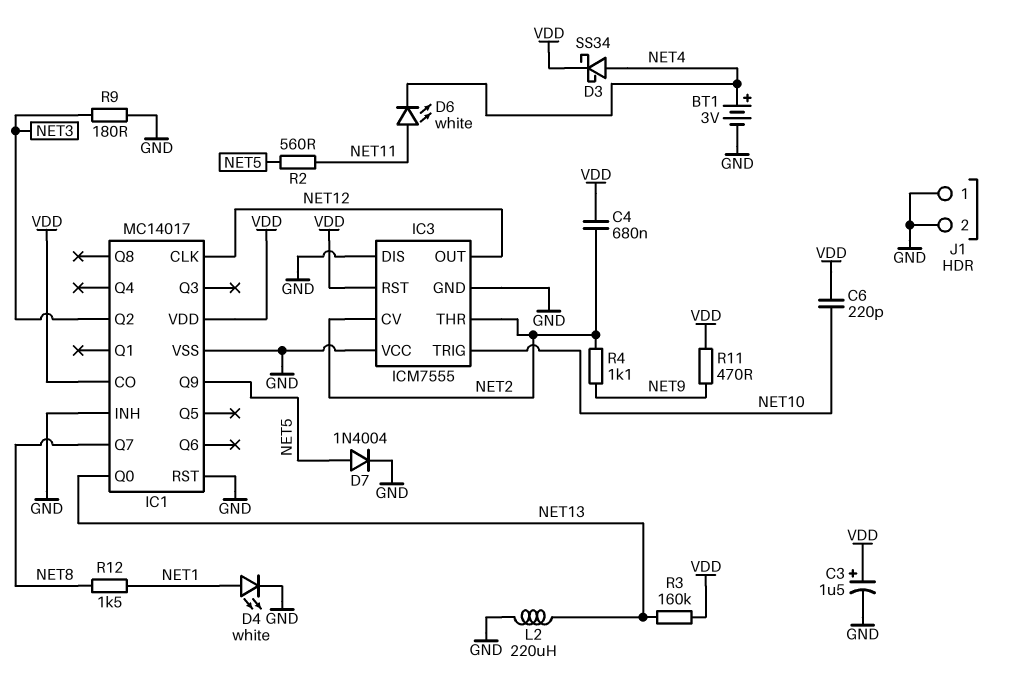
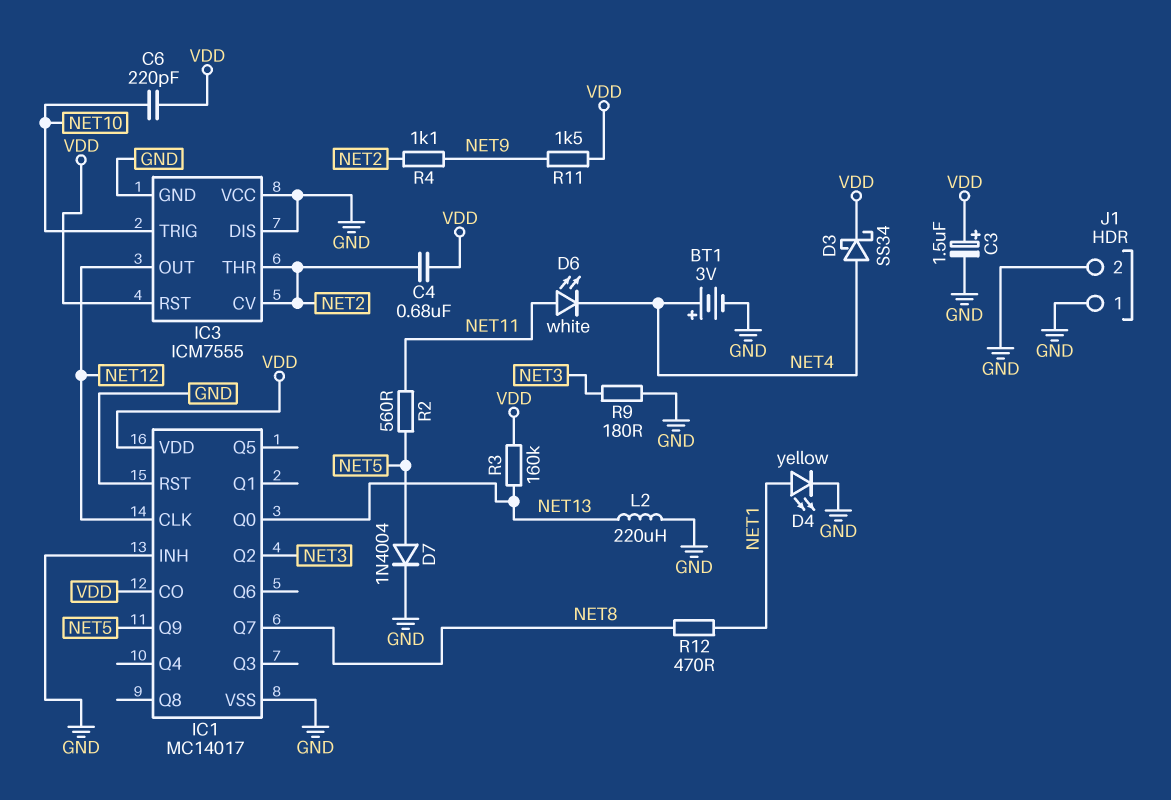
D4: LED white (A NET1, K GND) -> LED yellow (A NET1, K GND)
R11: 470 (NET9, VDD) -> 1.5k (NET9, VDD)
R12: 1.5k (NET1, NET8) -> 470 (NET1, NET8)

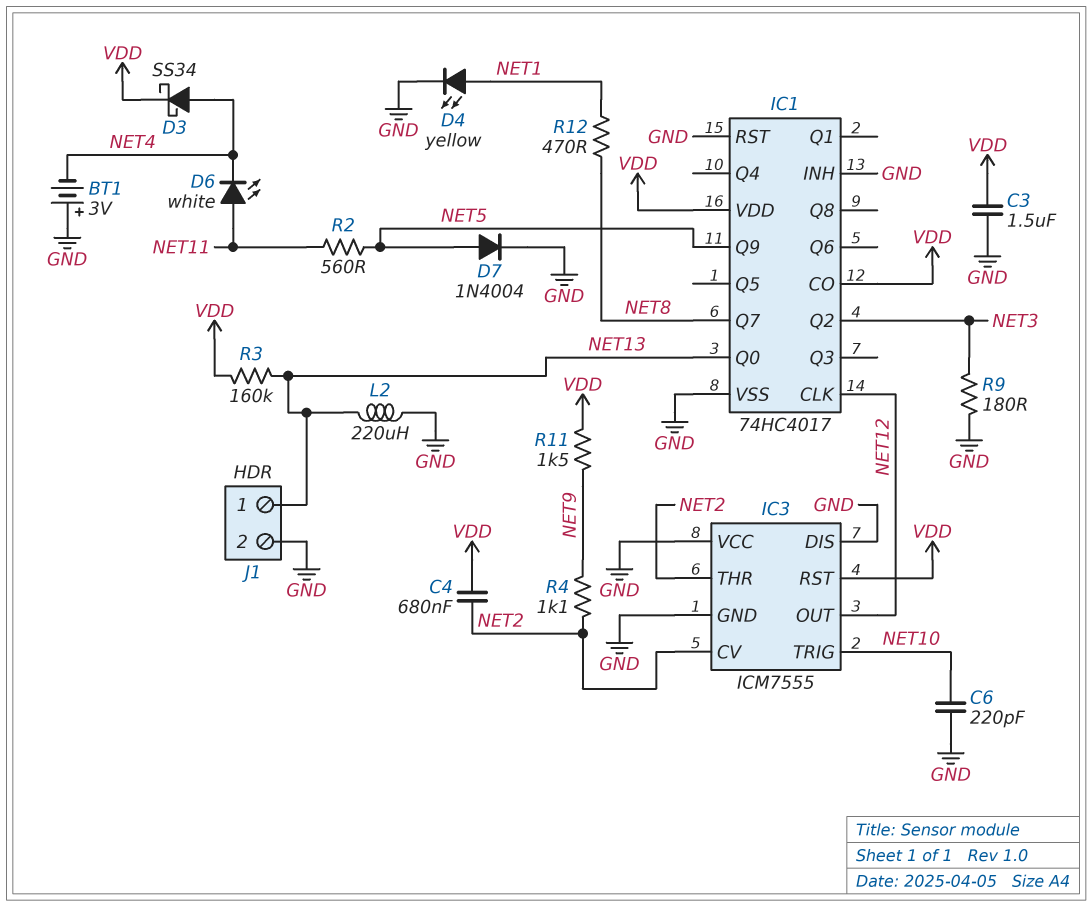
BT1: 3V (plus NET4, minus GND) -> 3V (plus GND, minus NET4)
C3: 1.5uF (plus VDD, minus GND) -> 1.5uF (GND, VDD)
C6: 220pF (NET10, VDD) -> 220pF (GND, NET10)
IC1: MC14017 -> 74HC4017
J1 pin 1: GND -> NET13

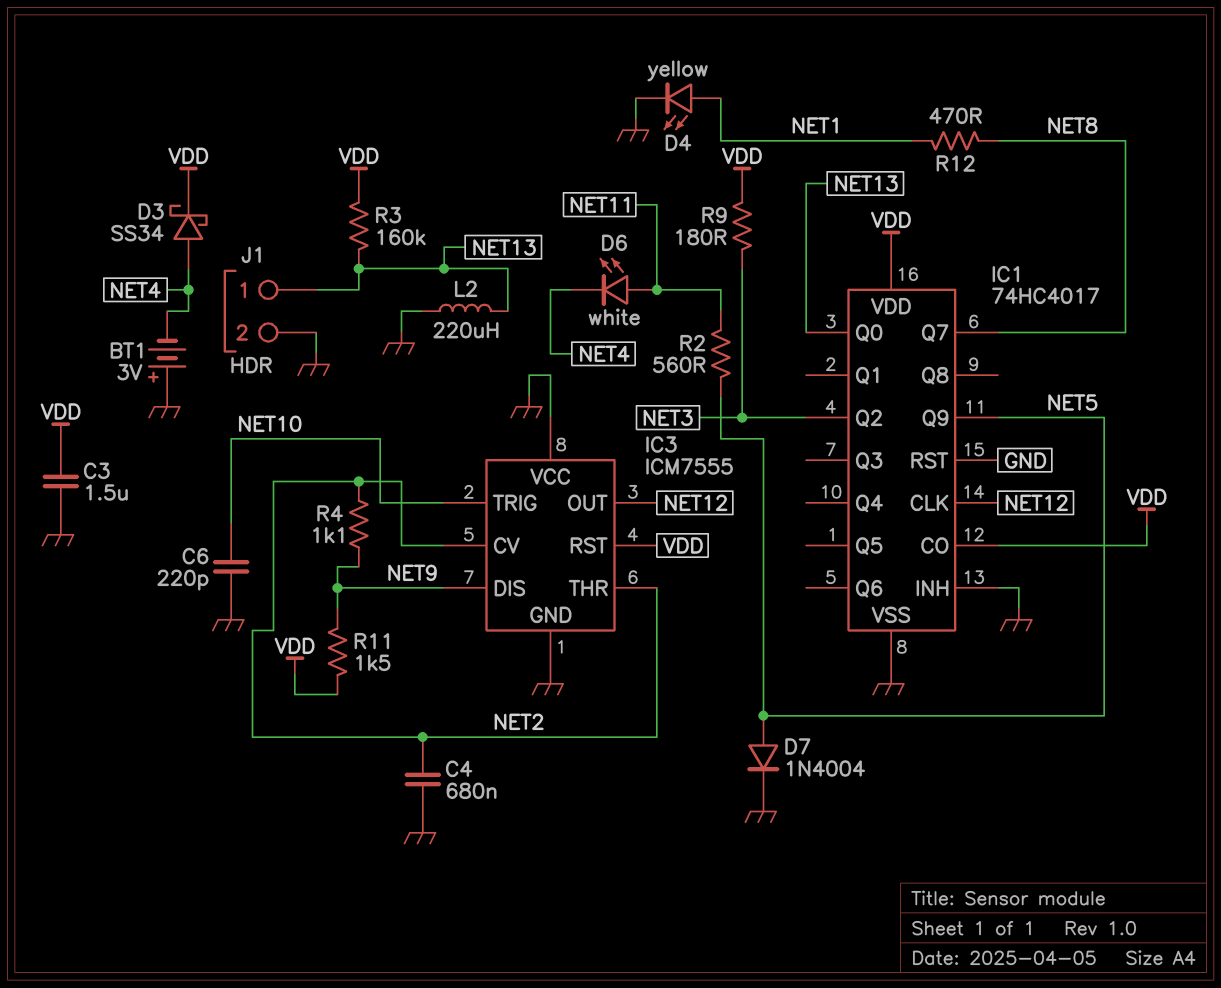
C4: 680nF (NET2, VDD) -> 680nF (GND, NET2)
IC3 pin DIS: GND -> NET9
R9: 180 (GND, NET3) -> 180 (NET3, VDD)

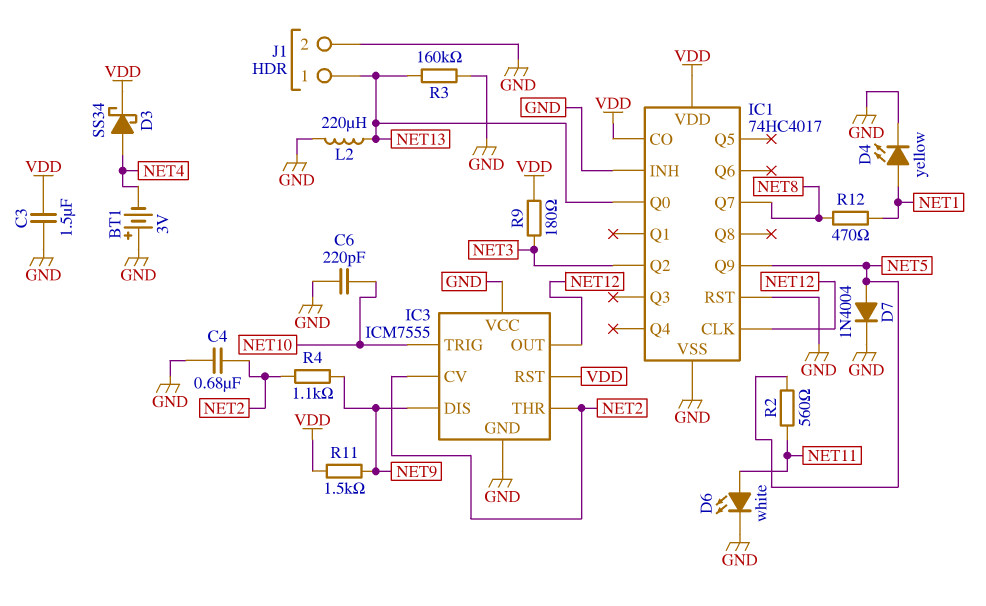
D6: LED white (A NET11, K NET4) -> LED white (A NET11, K GND)
R3: 160k (NET13, VDD) -> 160k (GND, NET13)

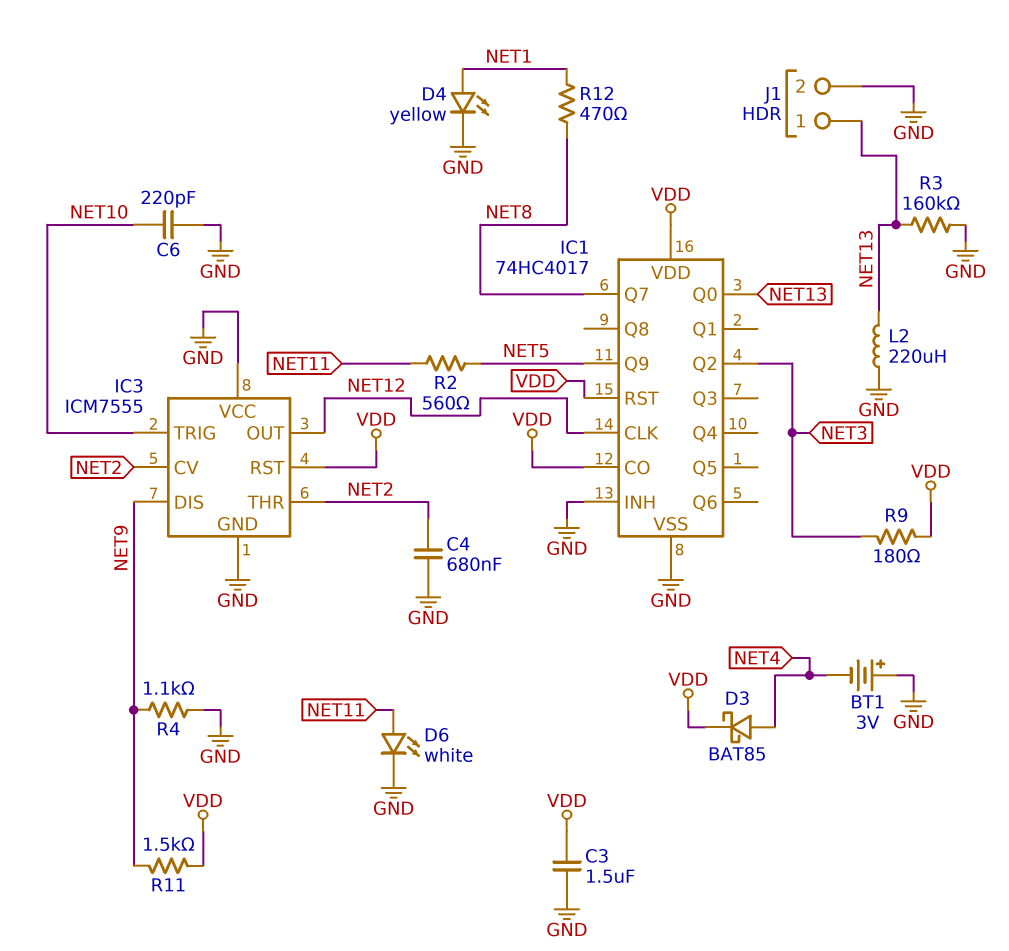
D3: schottky SS34 (A NET4, K VDD) -> schottky BAT85 (A NET4, K VDD)
D7: diode 1N4004 (A NET5, K GND) -> none
IC1 pin RST: GND -> VDD
R4: 1.1k (NET2, NET9) -> 1.1k (GND, NET9)

